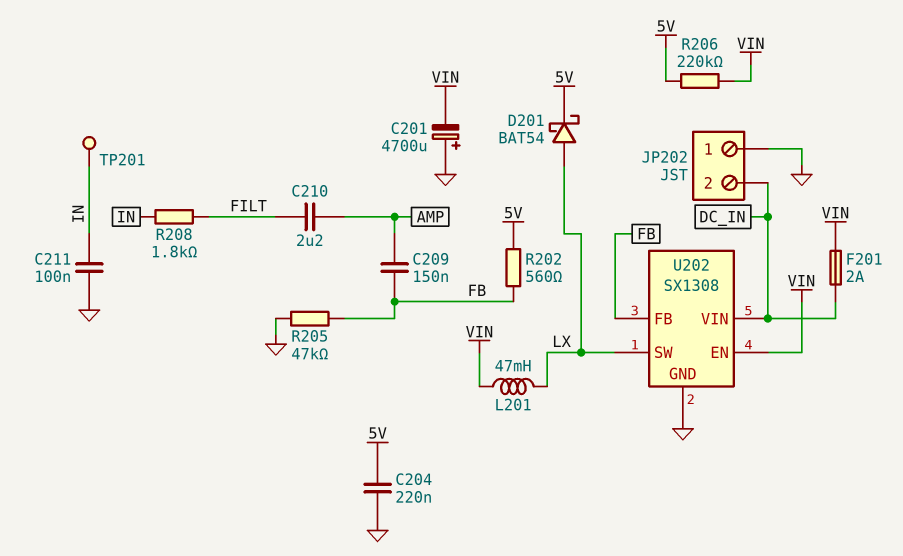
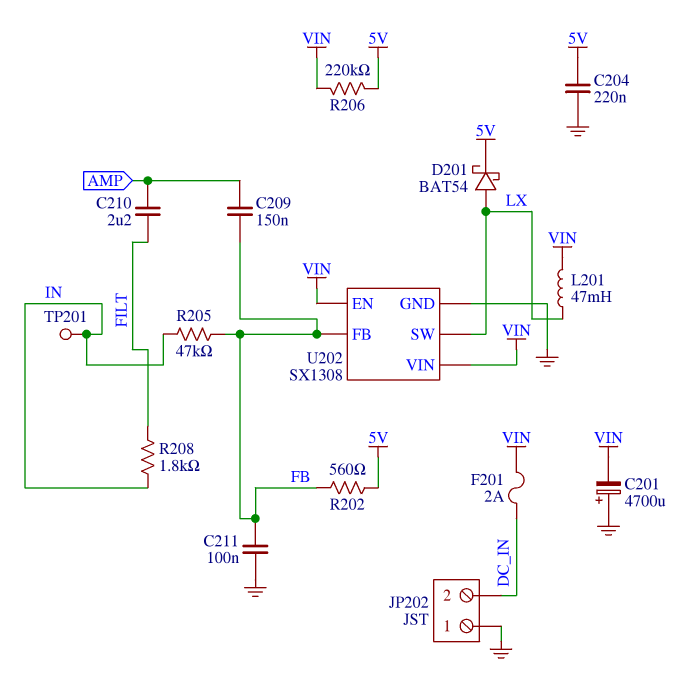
C211: 100nF (GND, IN) -> 100nF (FB, GND)
R205: 47k (FB, GND) -> 47k (FB, IN)
U202 pin VIN: DC_IN -> VIN

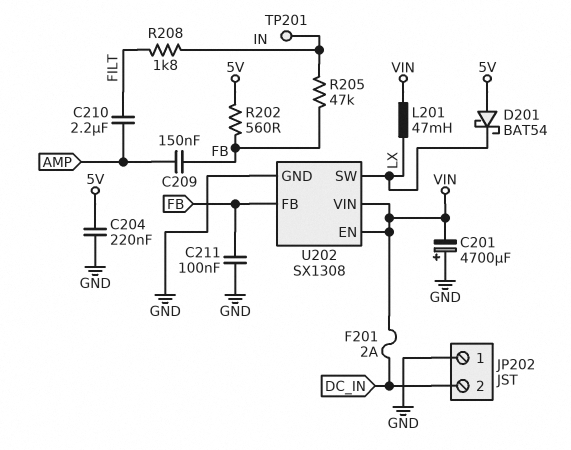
D201: schottky BAT54 (A LX, K 5V) -> schottky BAT54 (A 5V, K LX)
R206: 220k (5V, VIN) -> none

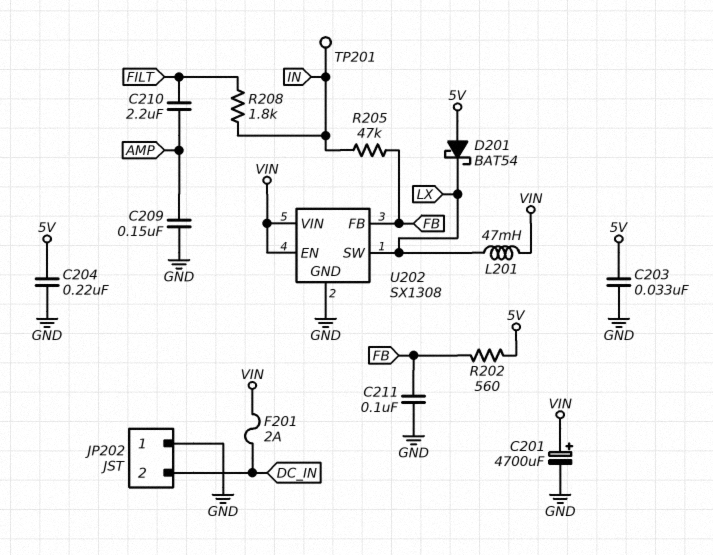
C201: 4700uF (plus GND, minus VIN) -> 4700uF (plus VIN, minus GND)
C203: none -> 33nF (5V, GND)
C209: 150nF (AMP, FB) -> 150nF (AMP, GND)

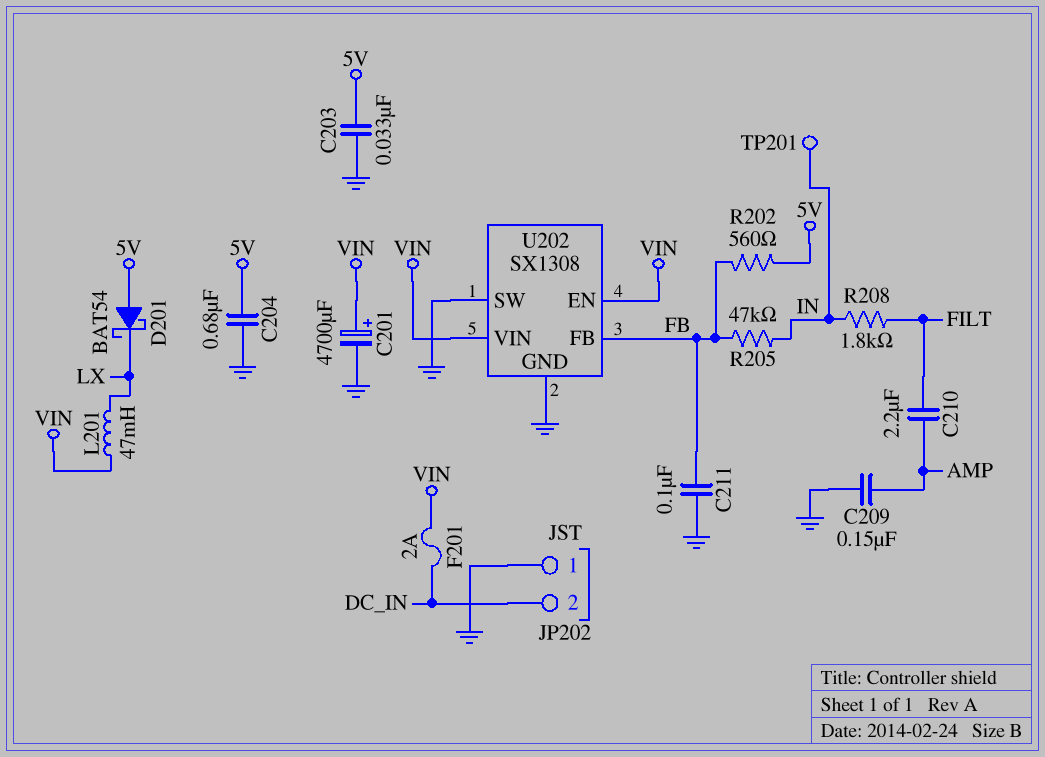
C204: 220nF (5V, GND) -> 680nF (5V, GND)
U202 pin SW: LX -> GND

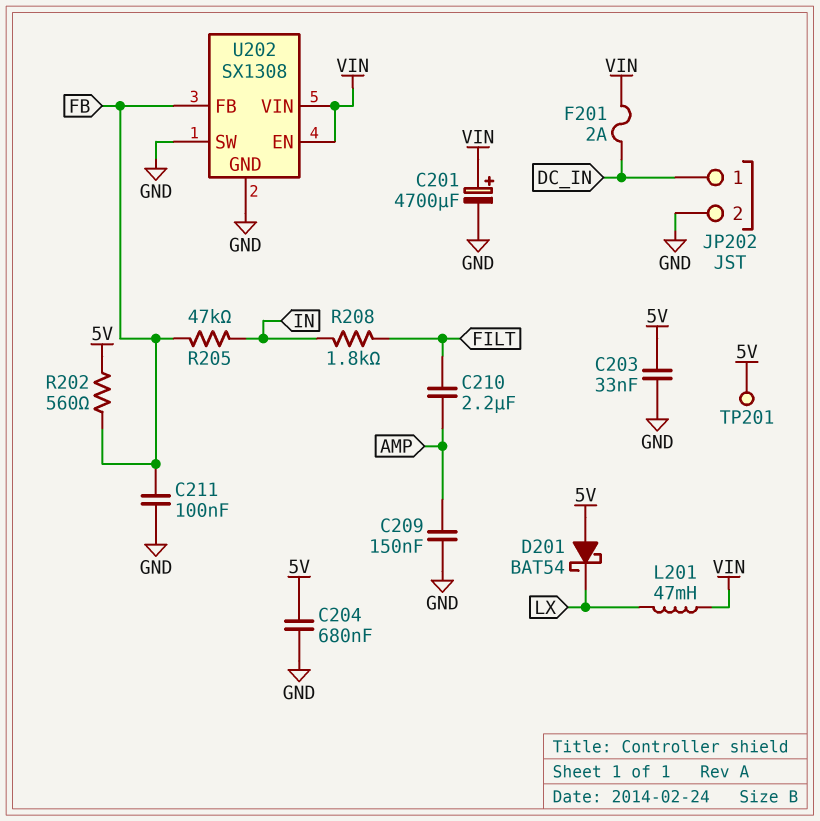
JP202 pin 1: GND -> DC_IN
JP202 pin 2: DC_IN -> GND
TP201: test point (IN) -> test point (5V)

